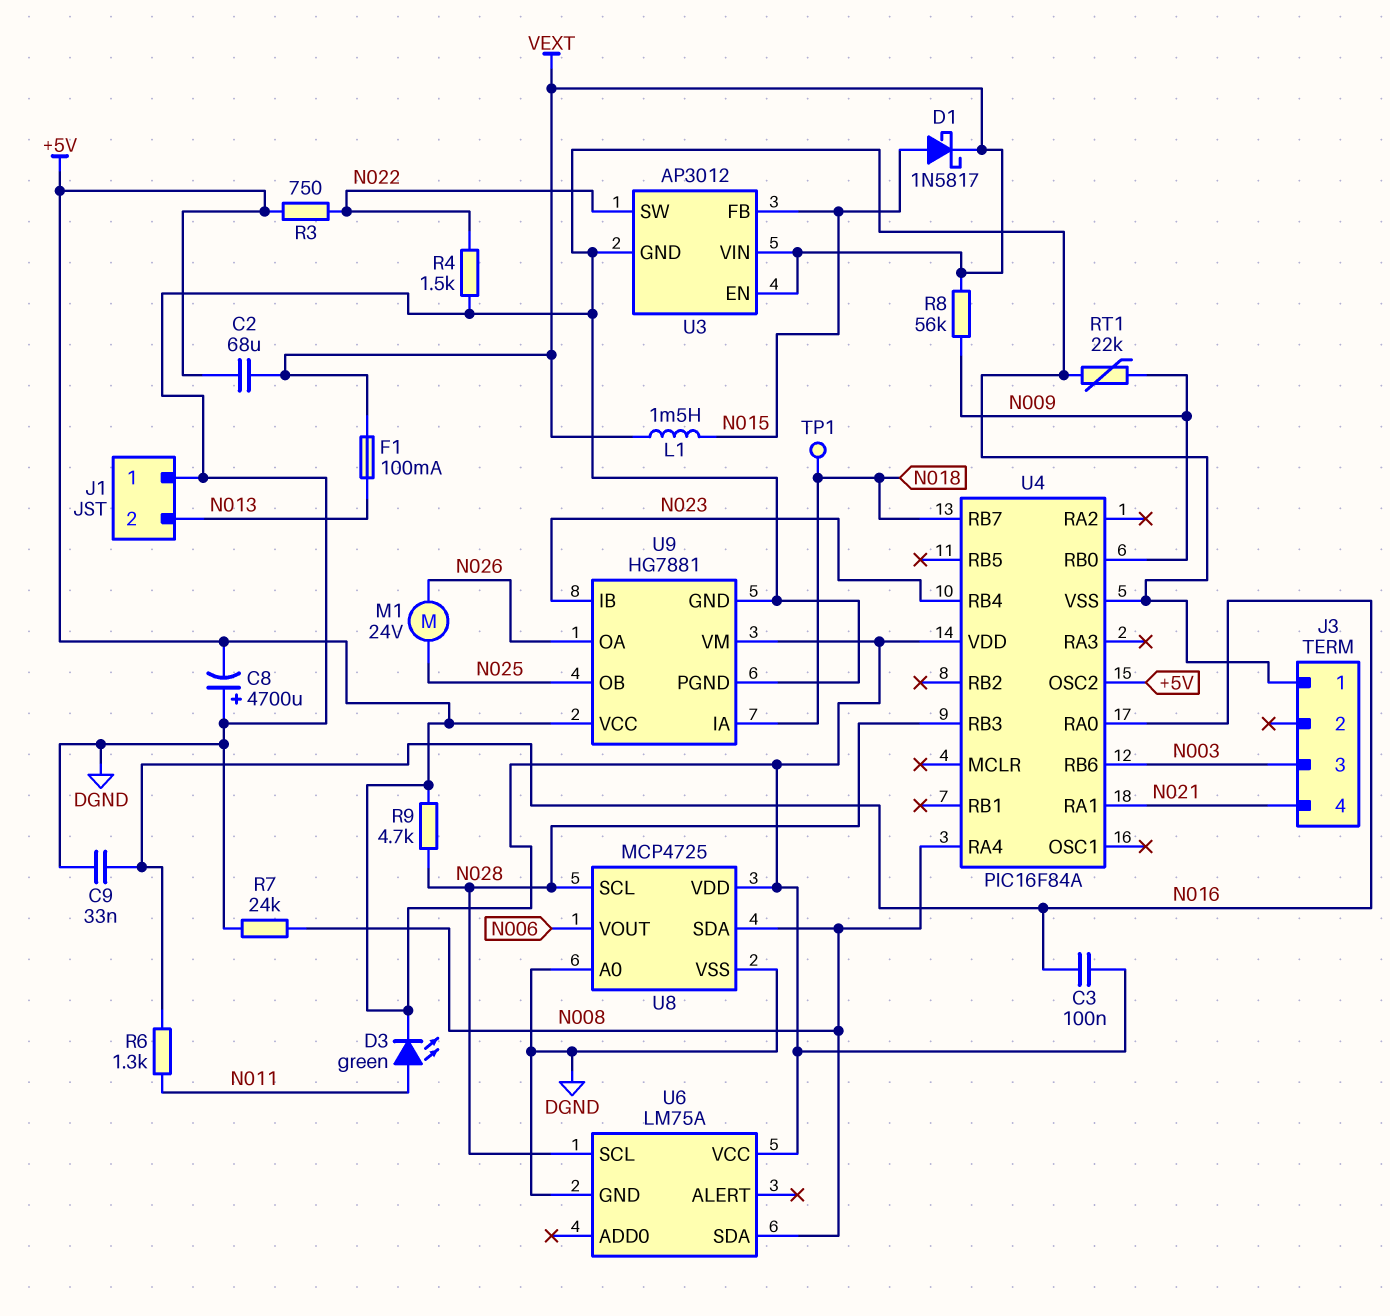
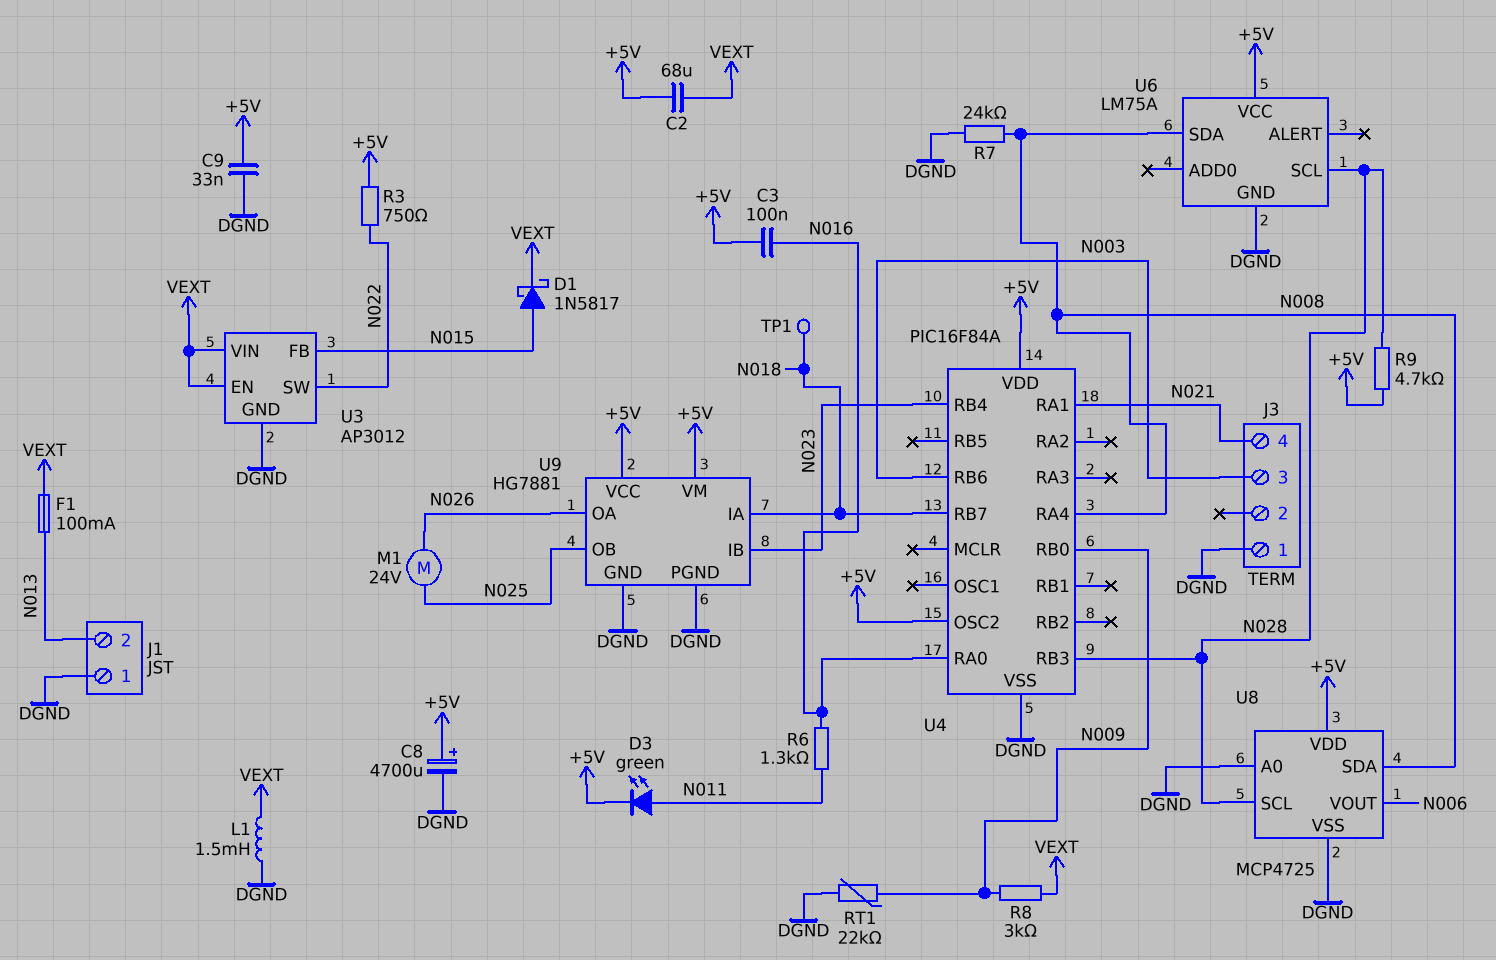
C8: 4700uF (plus DGND, minus +5V) -> 4700uF (plus +5V, minus DGND)
C9: 33nF (DGND, N016) -> 33nF (+5V, DGND)
L1: 1.5mH (N015, VEXT) -> 1.5mH (DGND, VEXT)
R4: 1.5k (DGND, N022) -> none
R8: 56k (N009, VEXT) -> 3k (N009, VEXT)

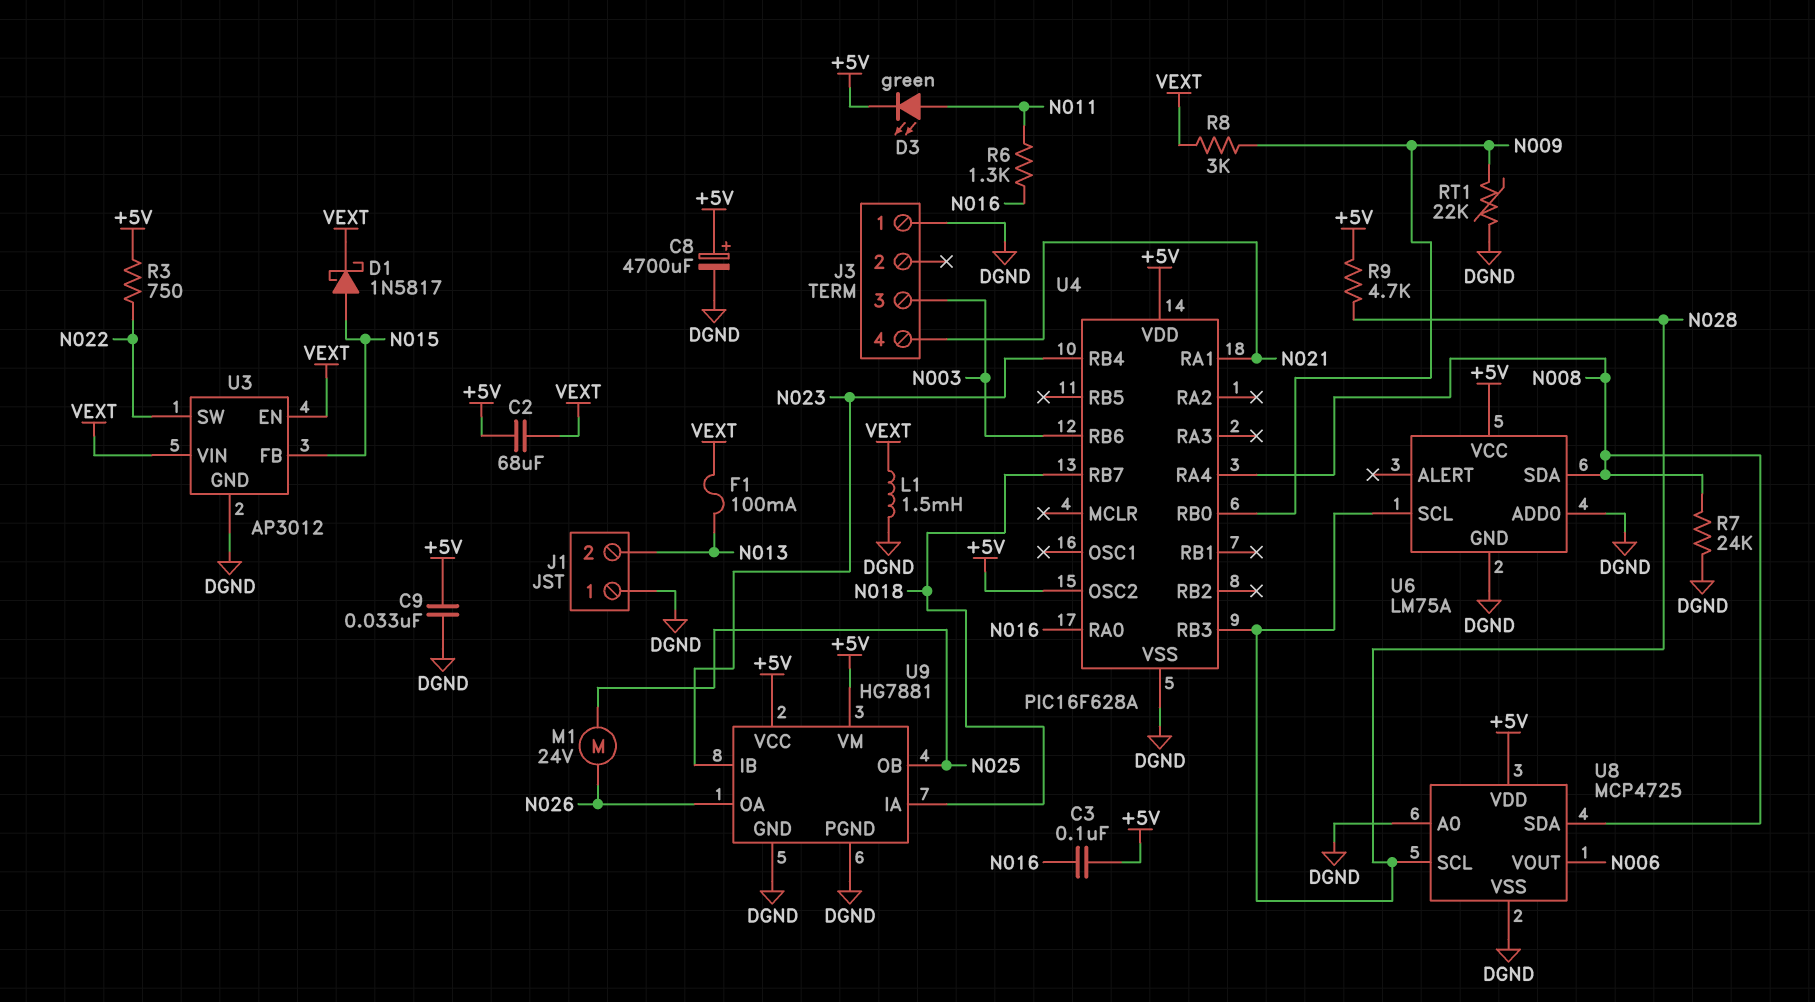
TP1: test point (N018) -> none
U4: PIC16F84A -> PIC16F628A
U6 pin ADD0: none -> DGND

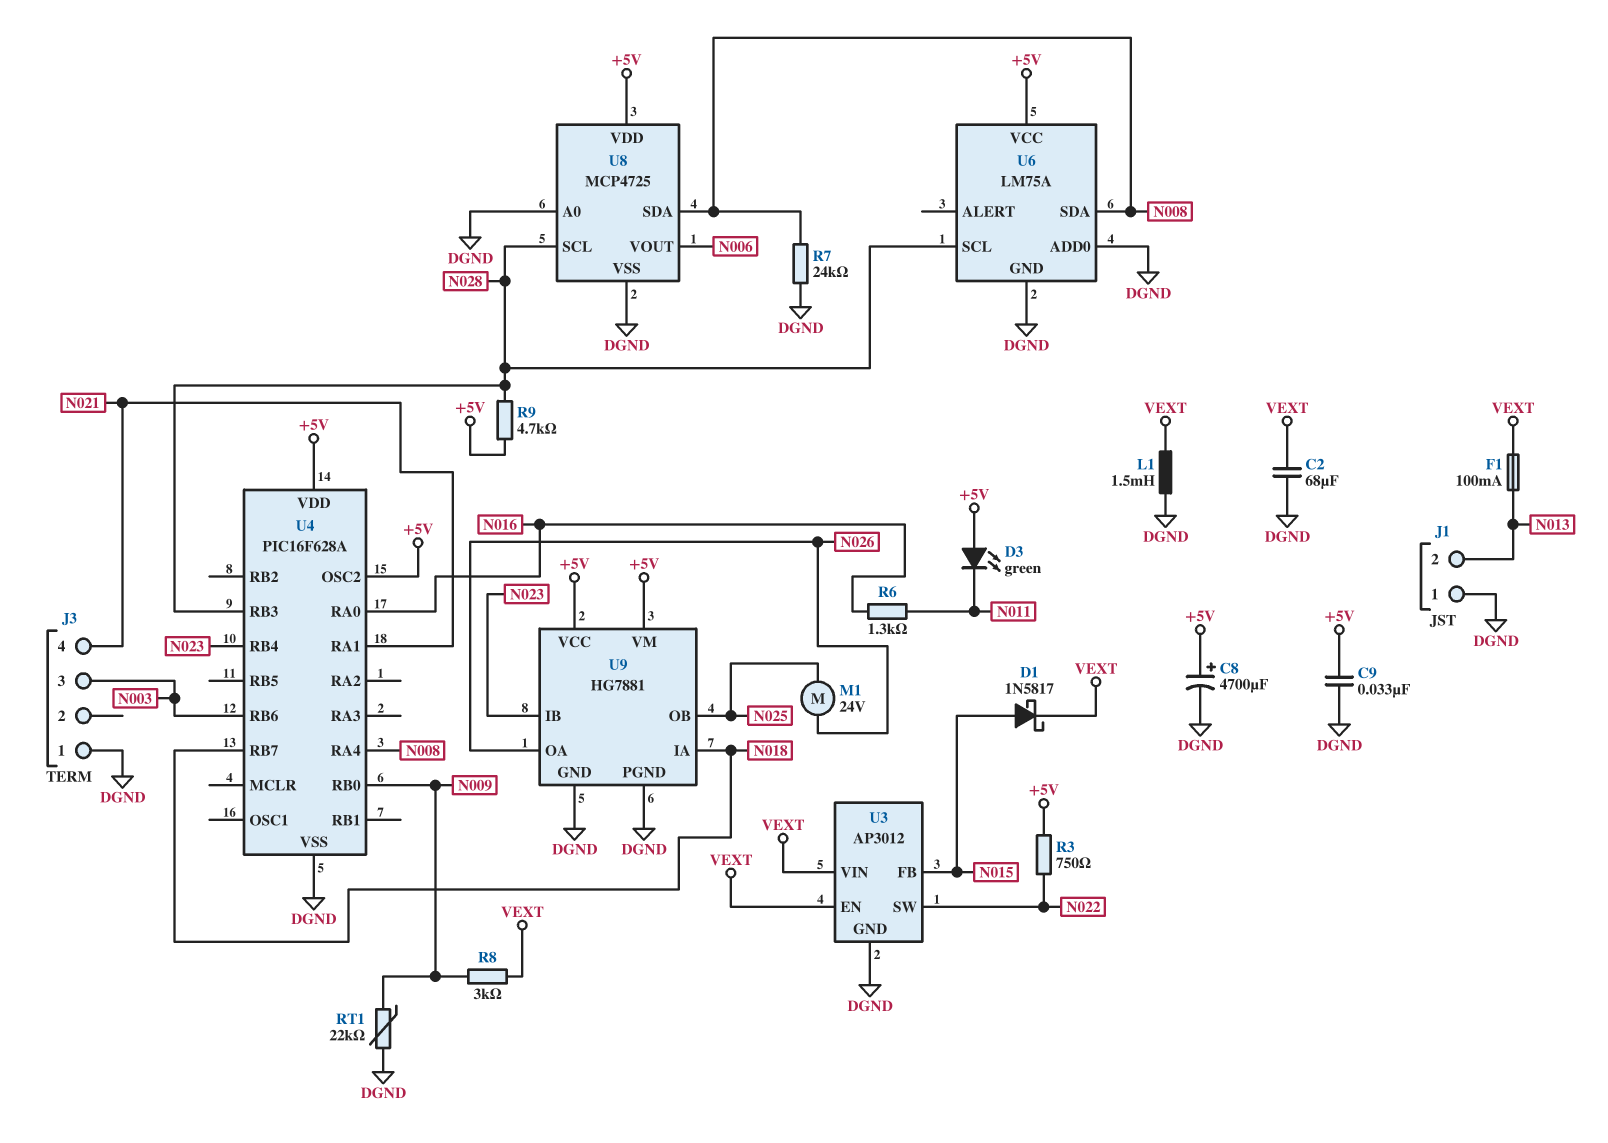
C2: 68uF (+5V, VEXT) -> 68uF (DGND, VEXT)
C3: 100nF (+5V, N016) -> none
D3: LED green (A N011, K +5V) -> LED green (A +5V, K N011)

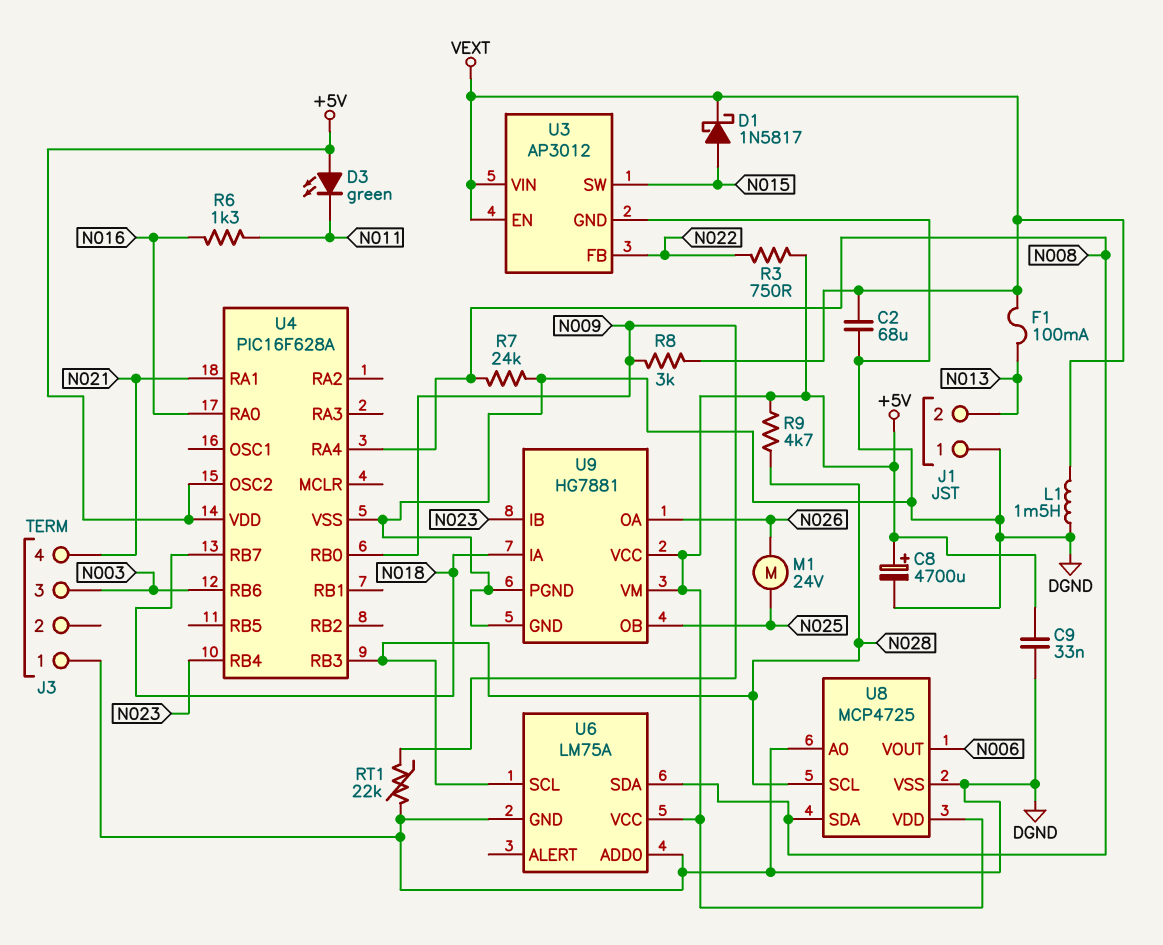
U3 pin FB: N015 -> N022
U3 pin SW: N022 -> N015

